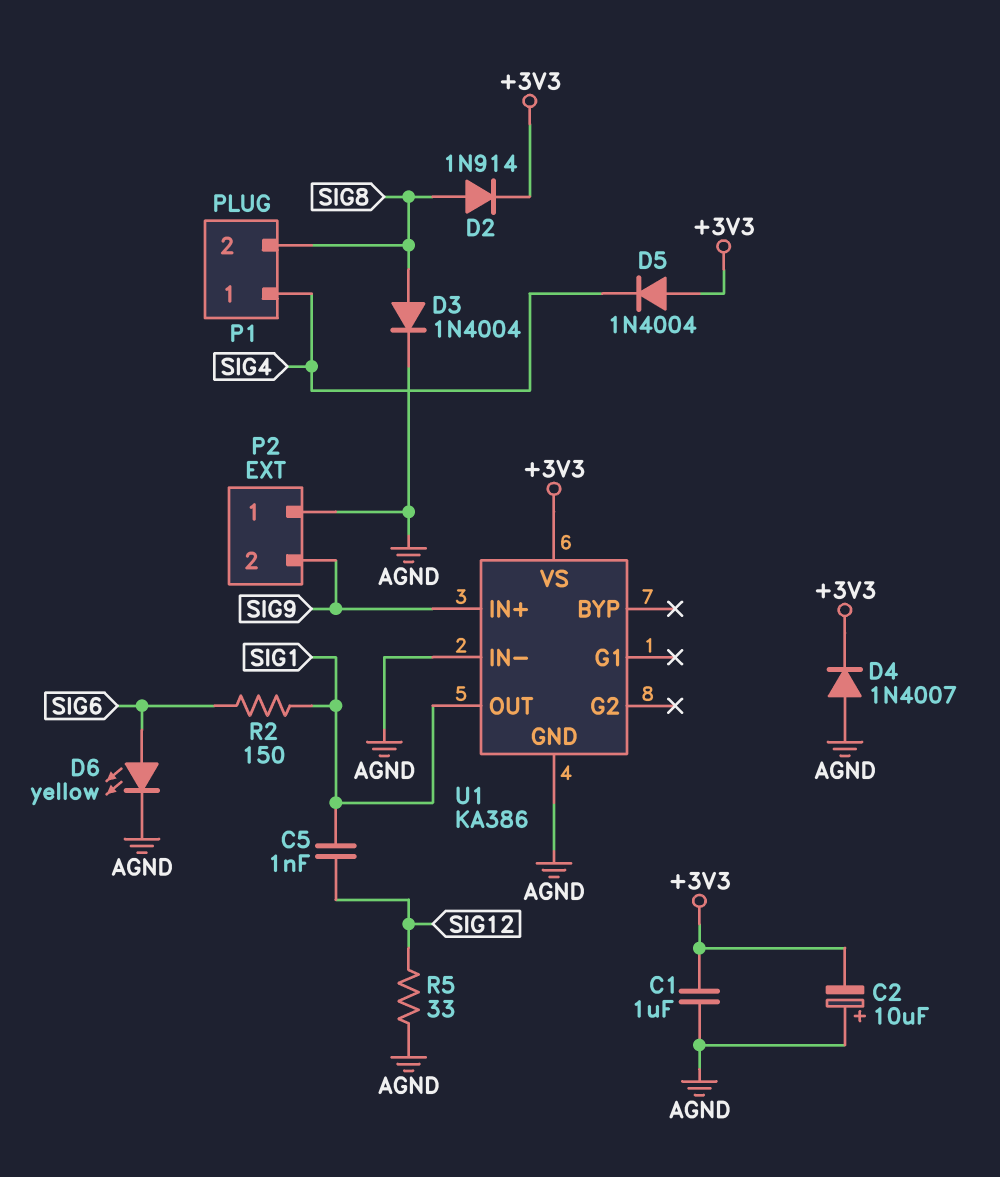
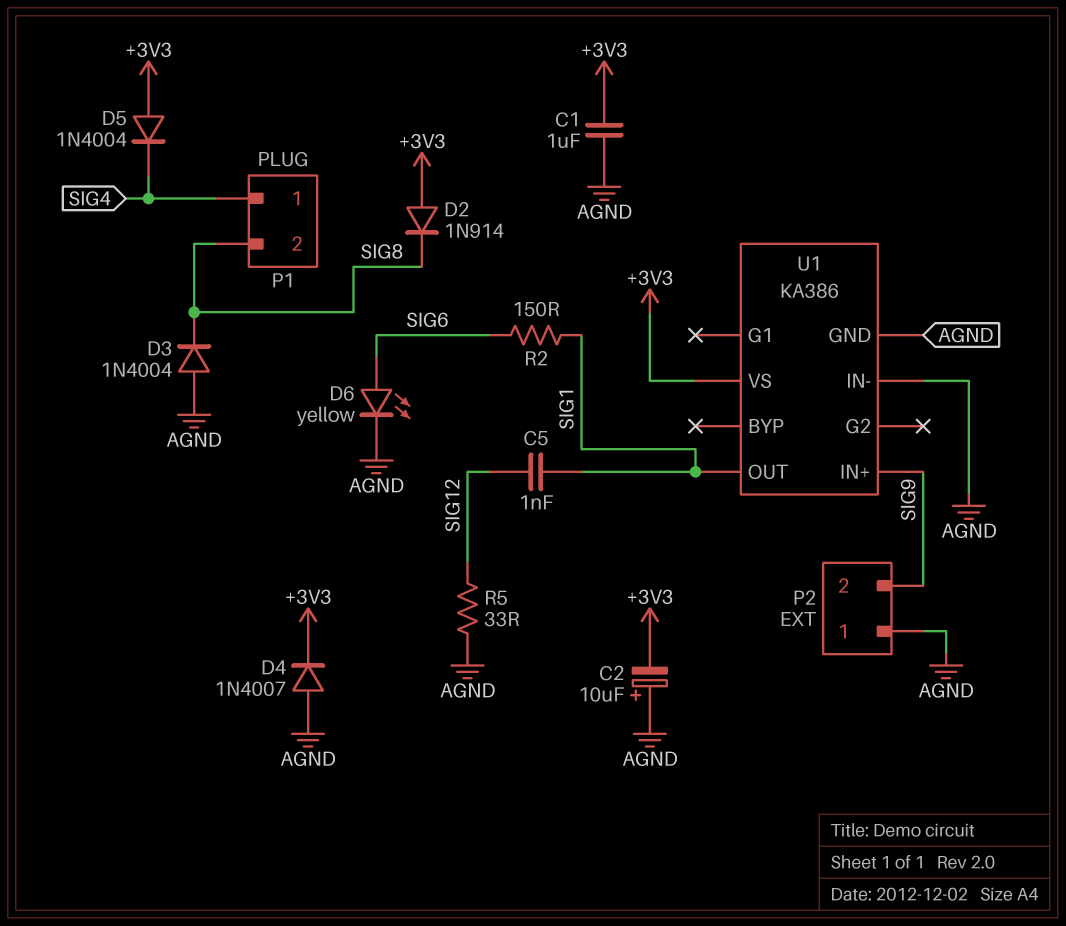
D2: diode 1N914 (A SIG8, K +3V3) -> diode 1N914 (A +3V3, K SIG8)
D3: diode 1N4004 (A SIG8, K AGND) -> diode 1N4004 (A AGND, K SIG8)

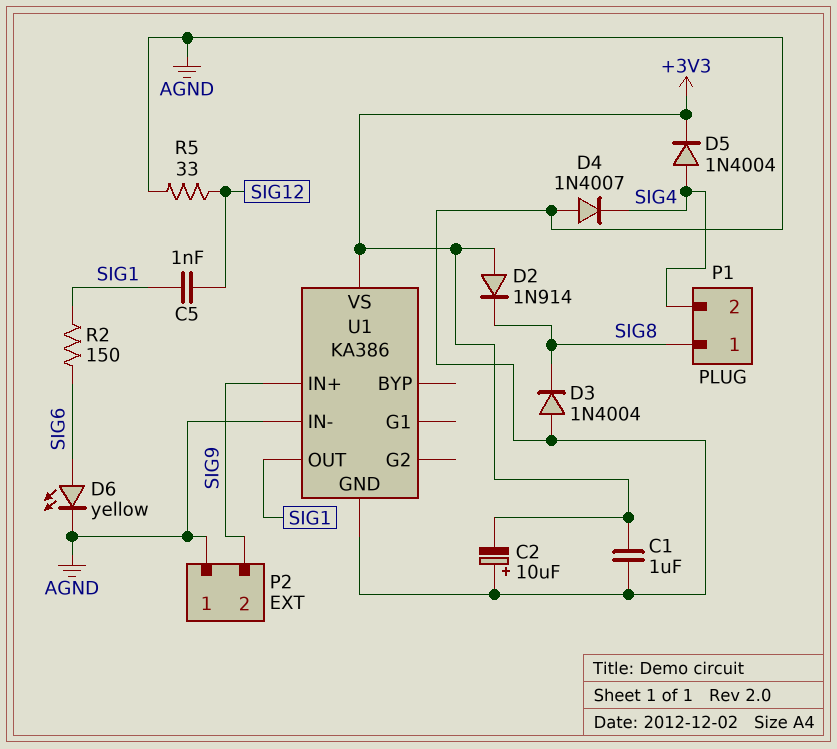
D4: diode 1N4007 (A AGND, K +3V3) -> diode 1N4007 (A AGND, K SIG4)
D5: diode 1N4004 (A +3V3, K SIG4) -> diode 1N4004 (A SIG4, K +3V3)
P1 pin 1: SIG4 -> SIG8
P1 pin 2: SIG8 -> SIG4

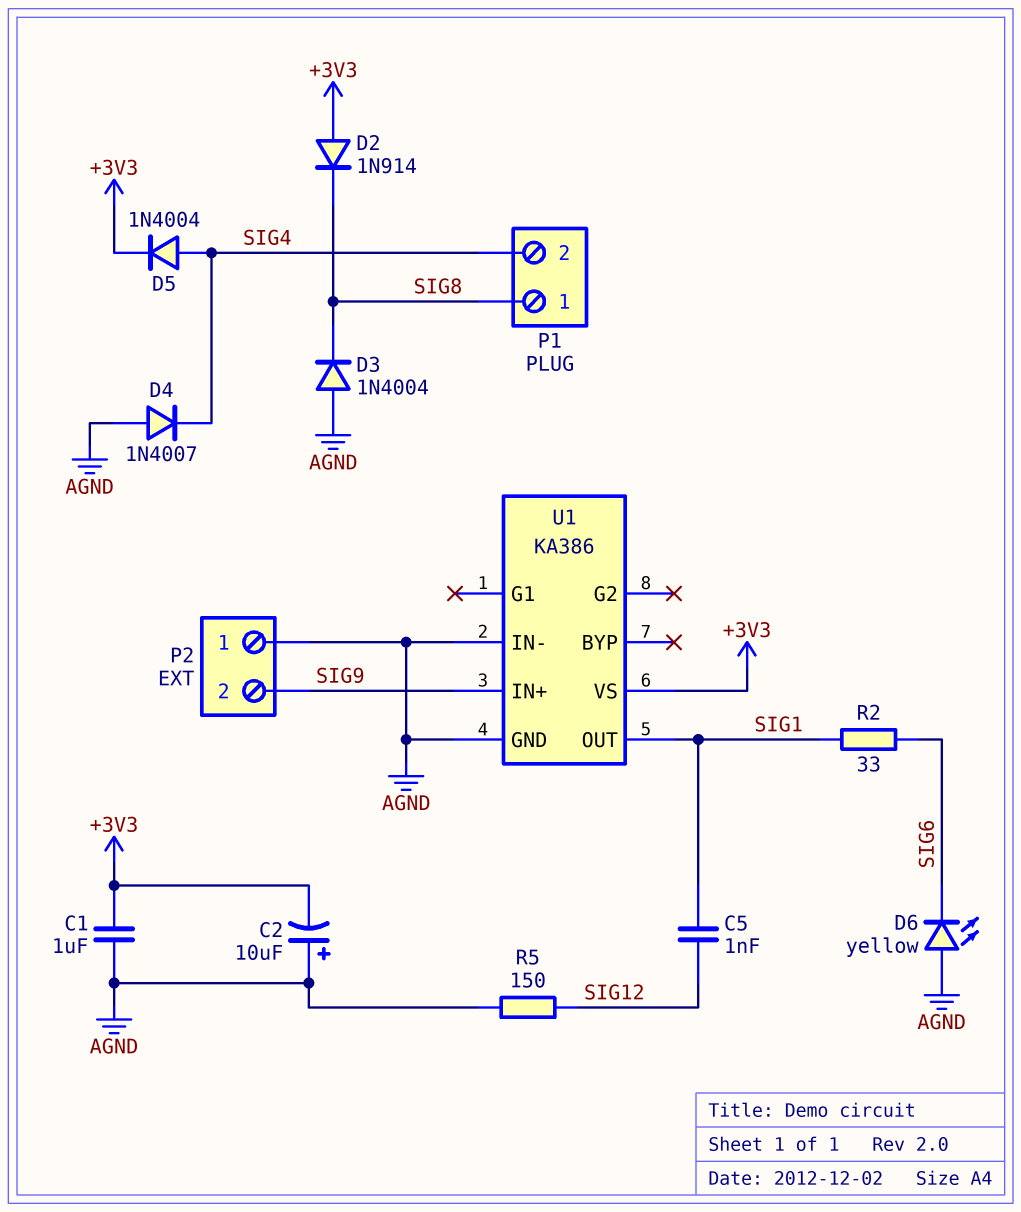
D6: LED yellow (A SIG6, K AGND) -> LED yellow (A AGND, K SIG6)
R2: 150 (SIG1, SIG6) -> 33 (SIG1, SIG6)
R5: 33 (AGND, SIG12) -> 150 (AGND, SIG12)

